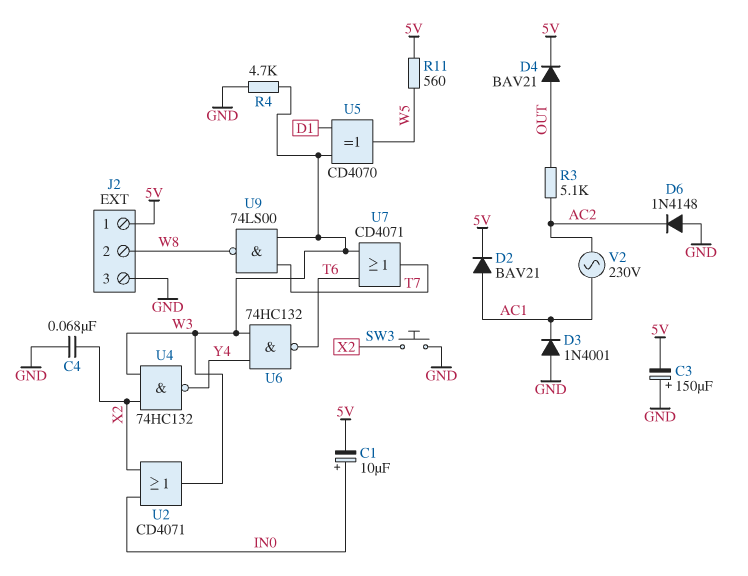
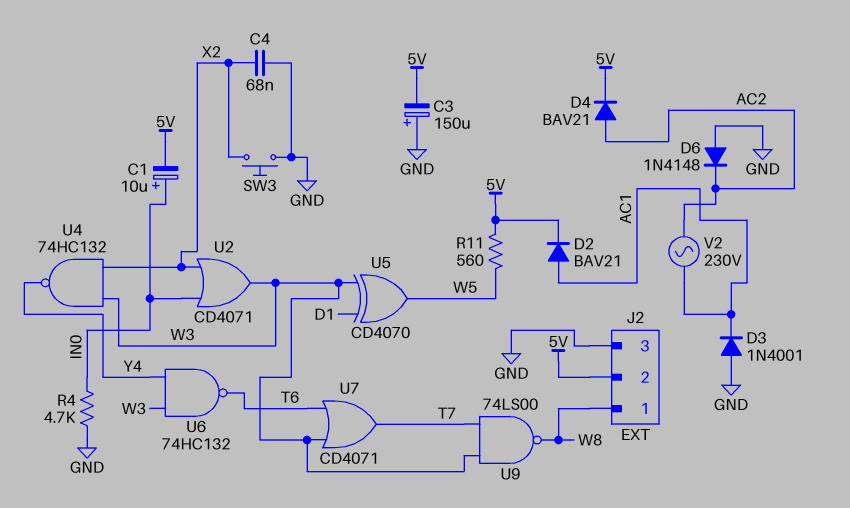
D4: diode BAV21 (A OUT, K 5V) -> diode BAV21 (A AC2, K 5V)
J2 pin 1: 5V -> W8
J2 pin 2: W8 -> 5V
R3: 5.1k (AC2, OUT) -> none
R4: 4.7k (GND, W3) -> 4.7k (GND, IN0)

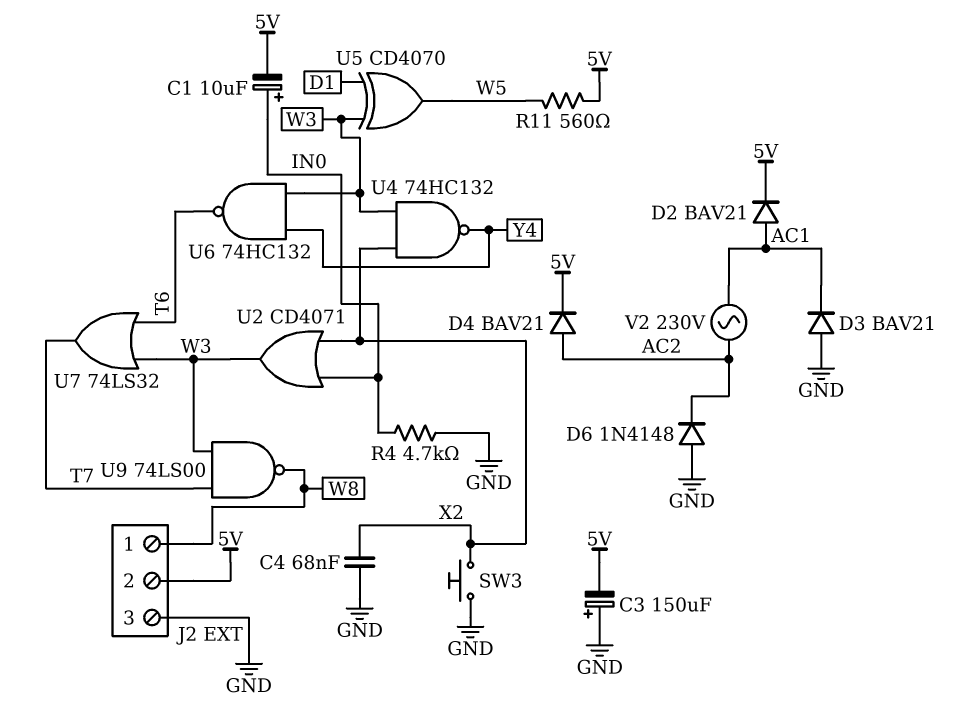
D3: diode 1N4001 (A GND, K AC1) -> diode BAV21 (A GND, K AC1)
U7: OR CD4071 (in T6, in W3, out T7) -> OR 74LS32 (in T6, in W3, out T7)

